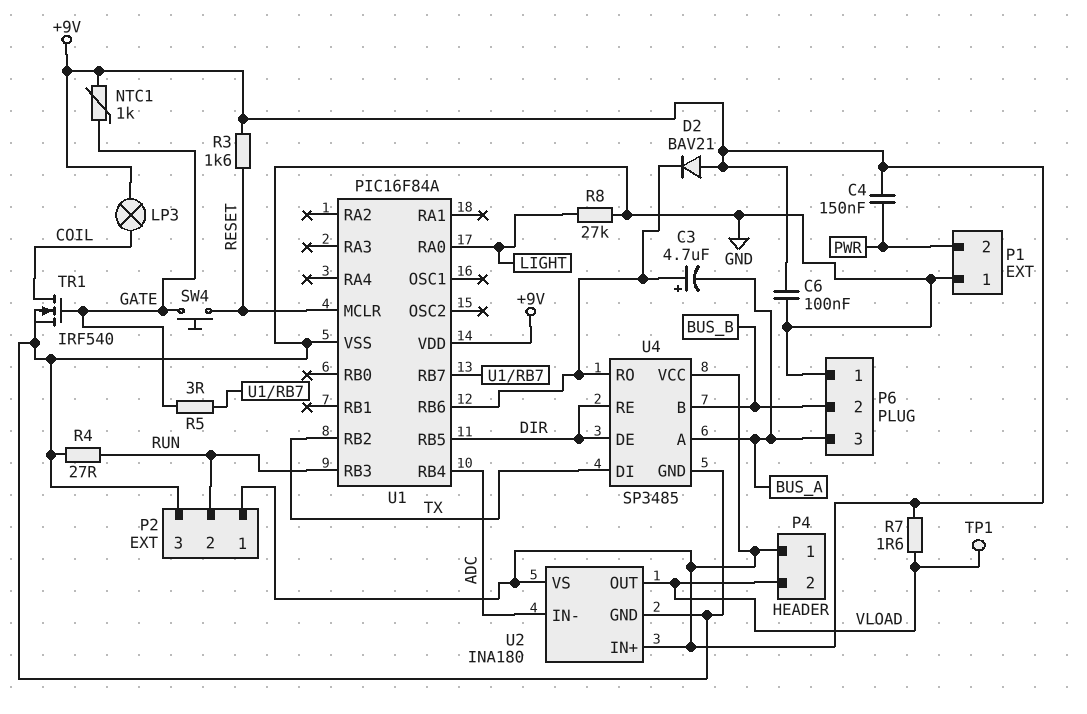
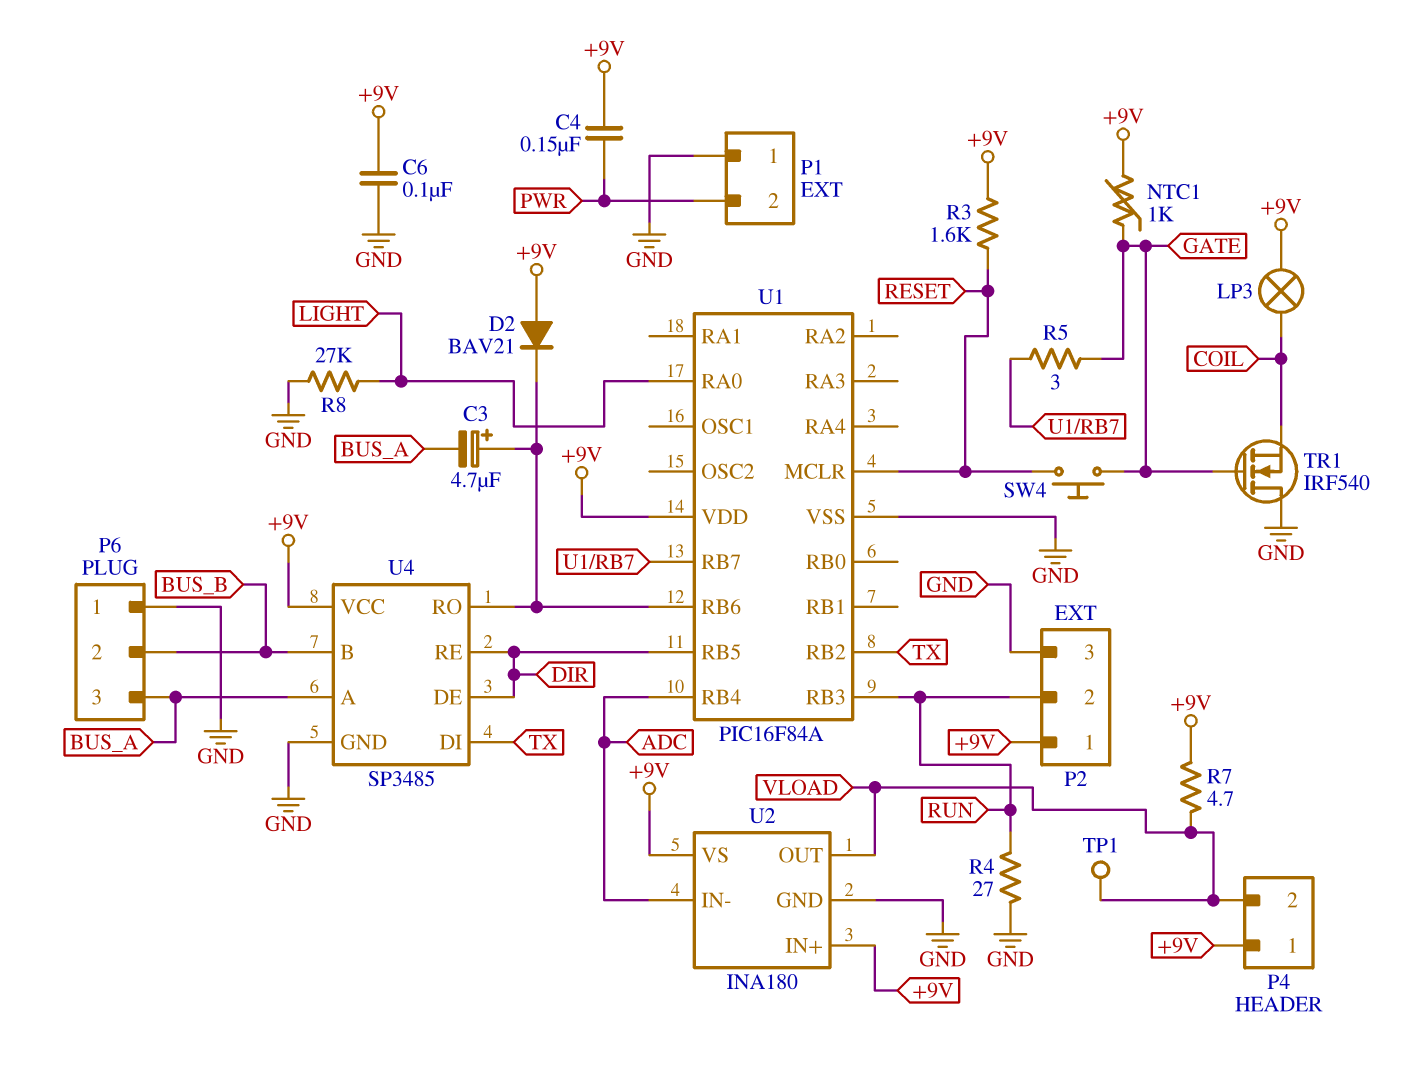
R7: 1.6 (+9V, VLOAD) -> 4.7 (+9V, VLOAD)
TR1: NMOS IRF540 (G GATE, D COIL, S GND) -> NMOS IRF540 (G GATE, D GND, S COIL)

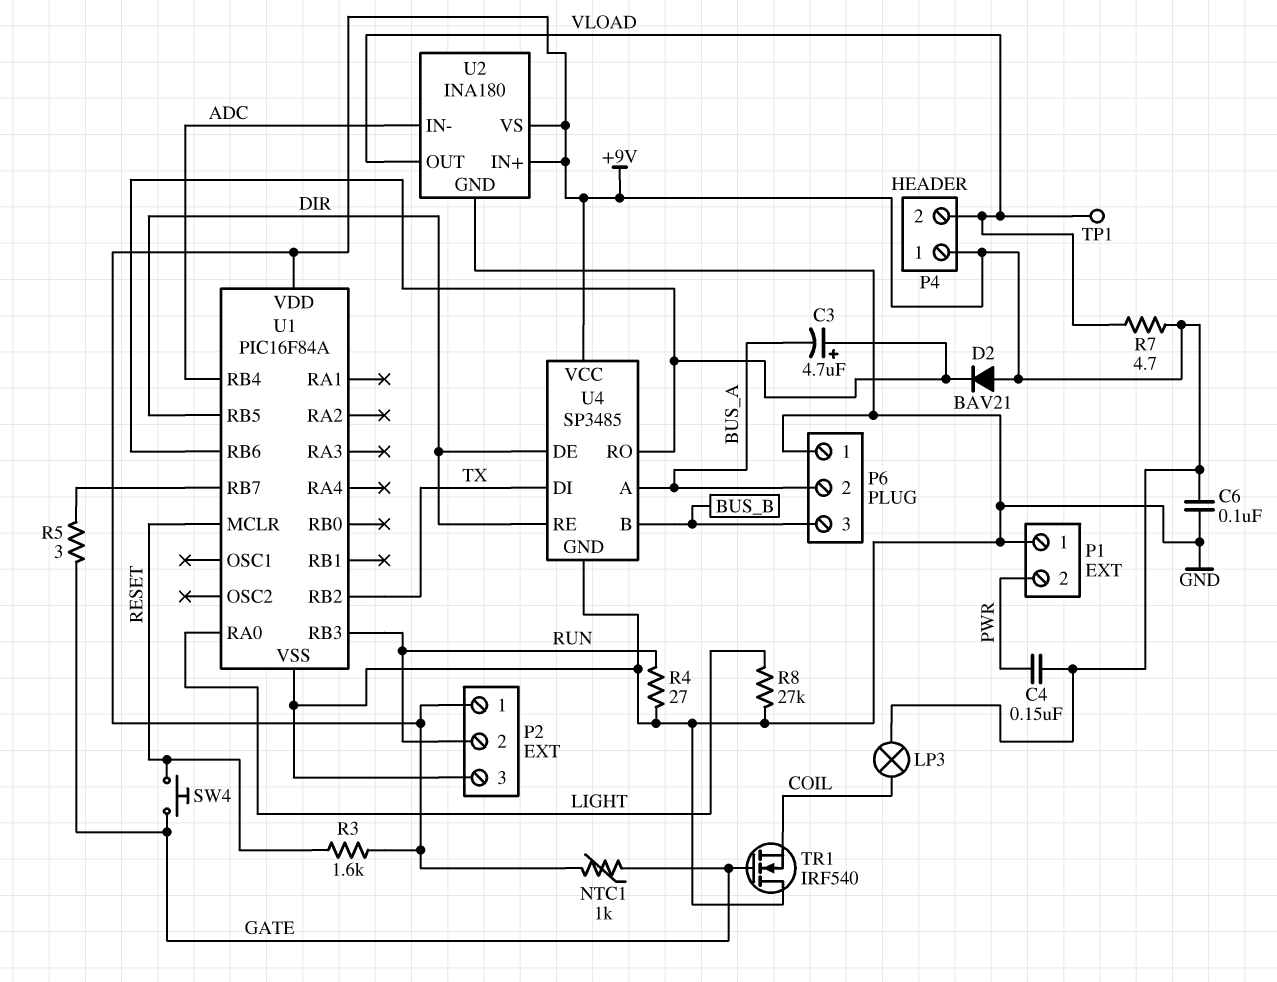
P6 pin 2: BUS_B -> BUS_A
P6 pin 3: BUS_A -> BUS_B

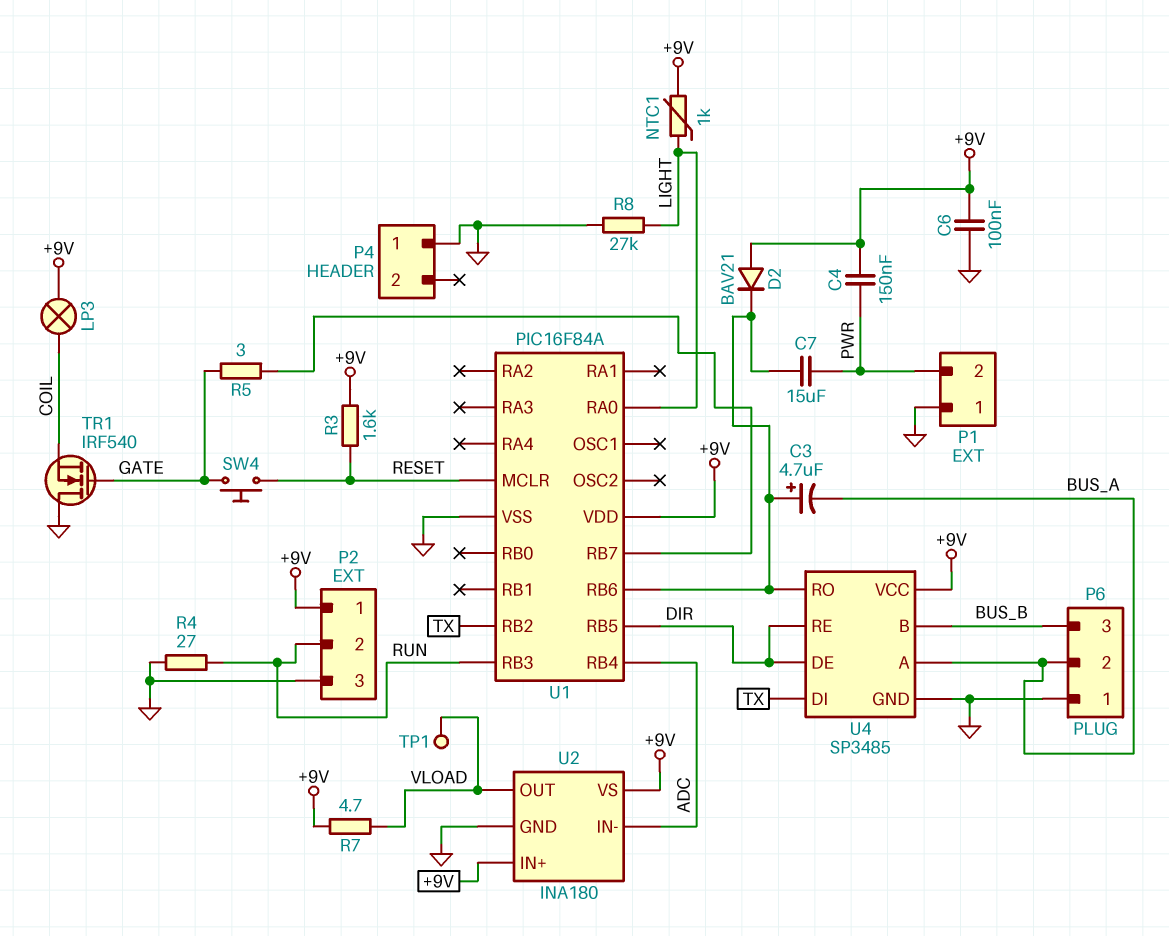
C7: none -> 15uF (PWR, U1/RB6)
NTC1: 1k (+9V, GATE) -> 1k (+9V, LIGHT)
P4 pin 1: +9V -> GND
P4 pin 2: VLOAD -> none

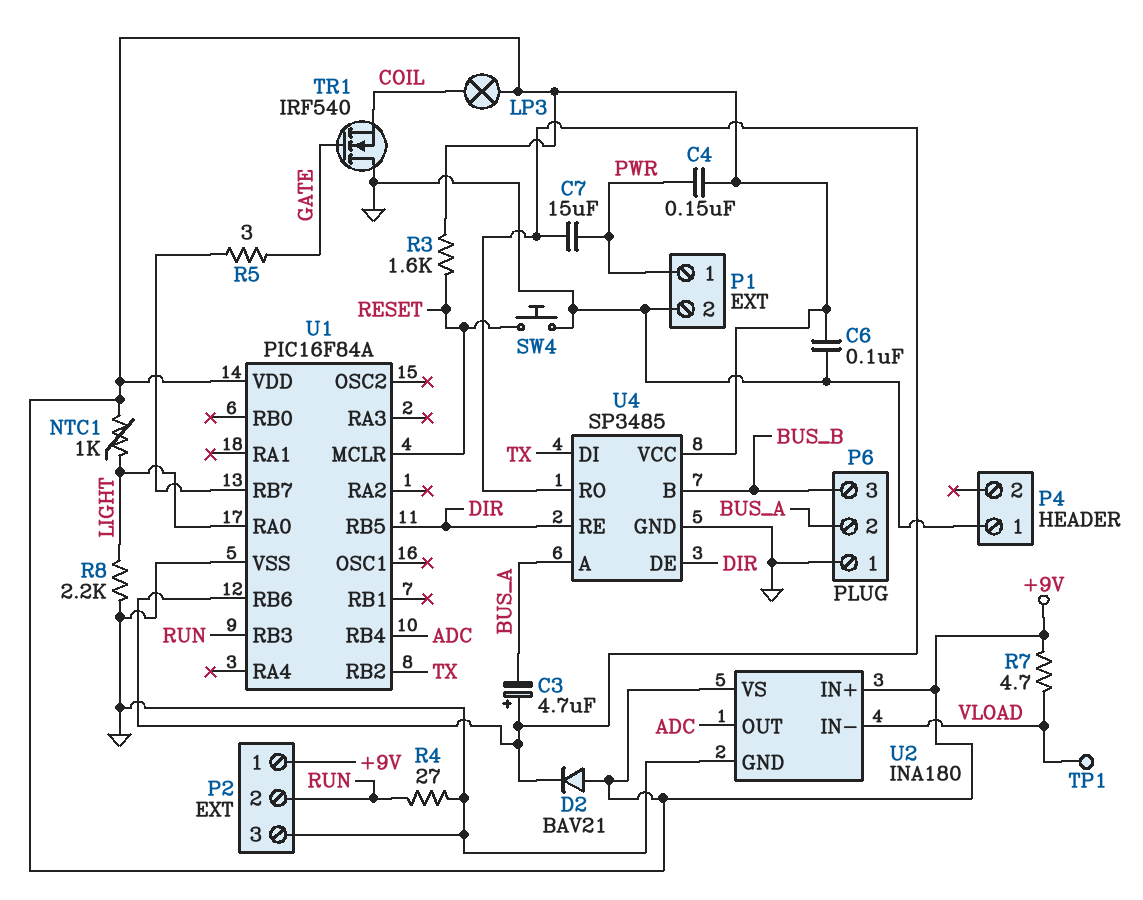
P1 pin 1: GND -> PWR
P1 pin 2: PWR -> GND
R8: 27k (GND, LIGHT) -> 2.2k (GND, LIGHT)
SW4: button (GATE, RESET) -> button (GND, RESET)
U2 pin IN-: ADC -> VLOAD
U2 pin OUT: VLOAD -> ADC

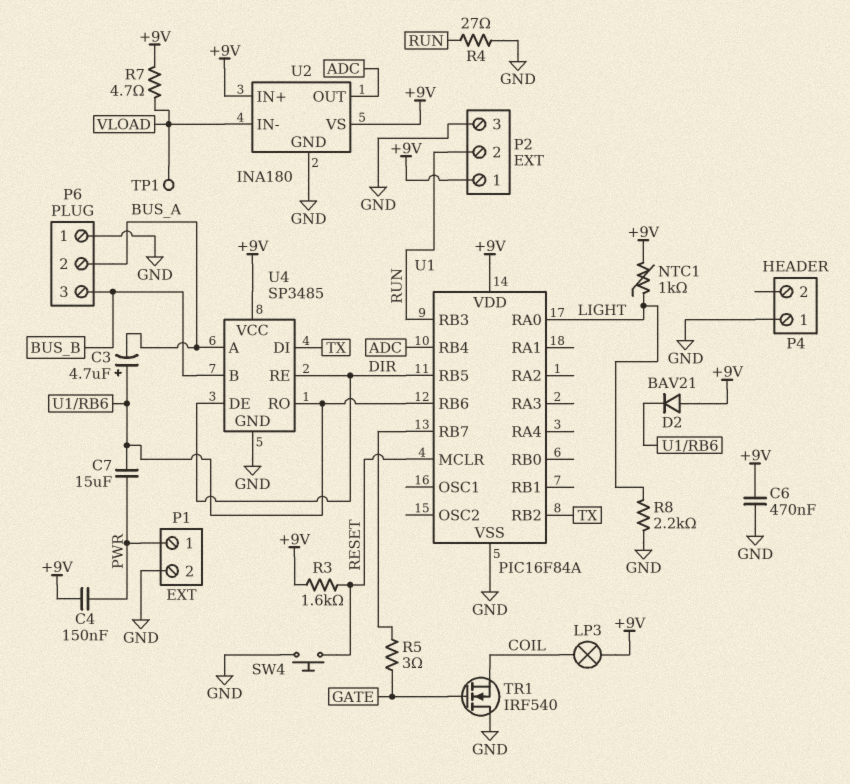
C6: 100nF (+9V, GND) -> 470nF (+9V, GND)

